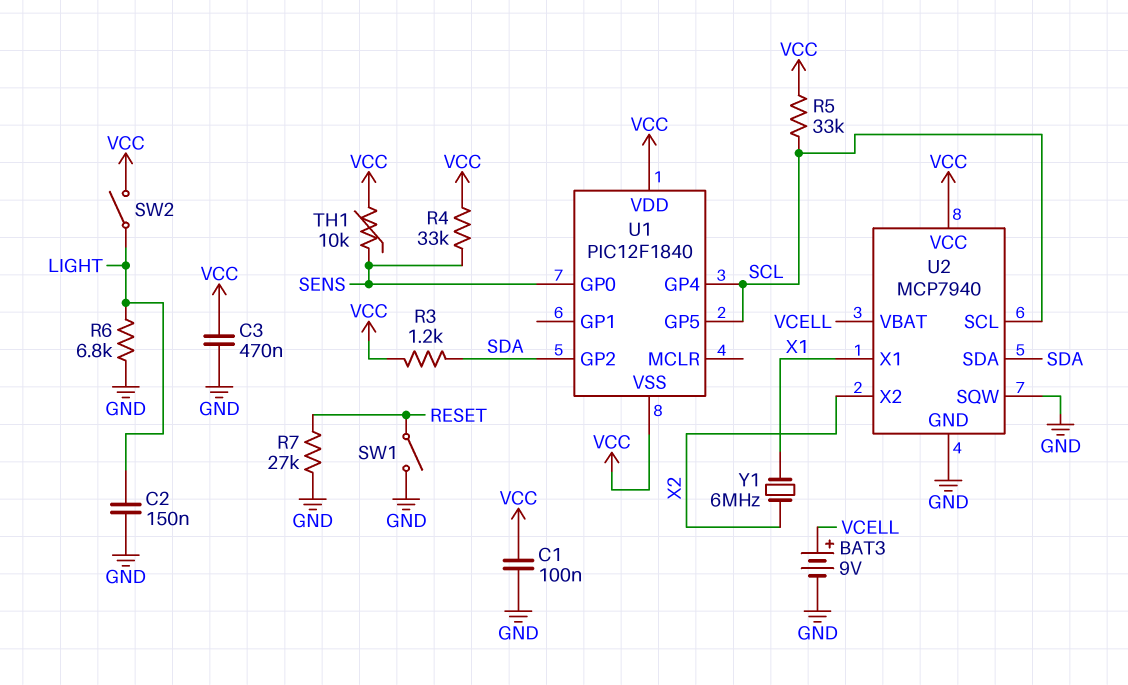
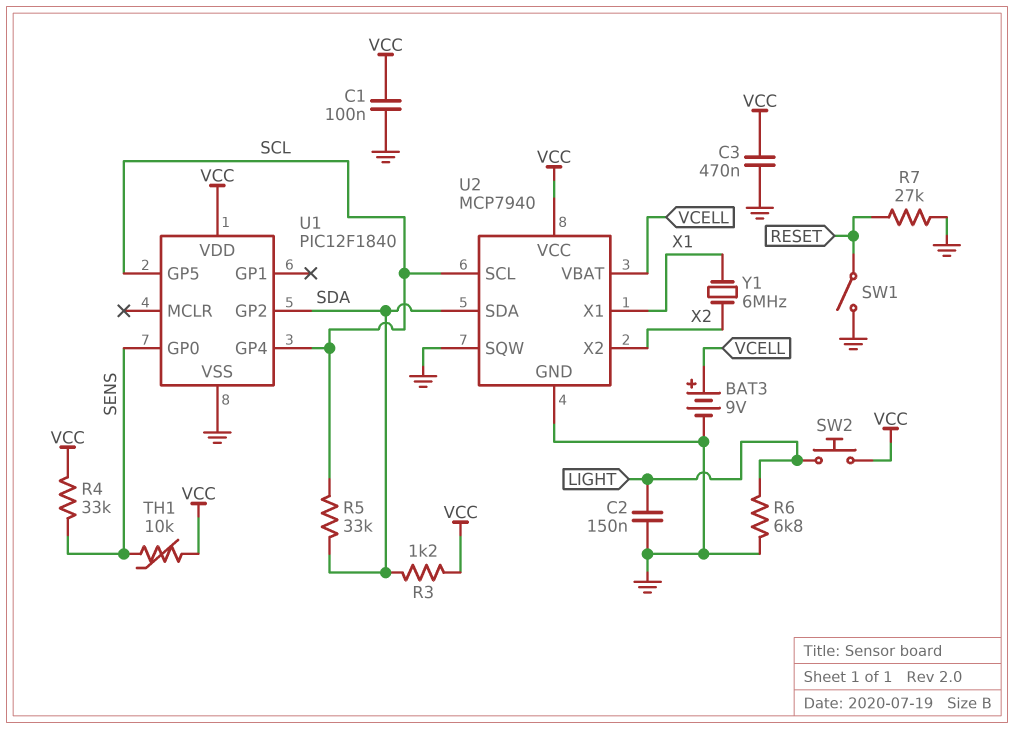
R5: 33k (SCL, VCC) -> 33k (SCL, SDA)
SW2: switch (LIGHT, VCC) -> button (LIGHT, VCC)
U1 pin VSS: VCC -> GND

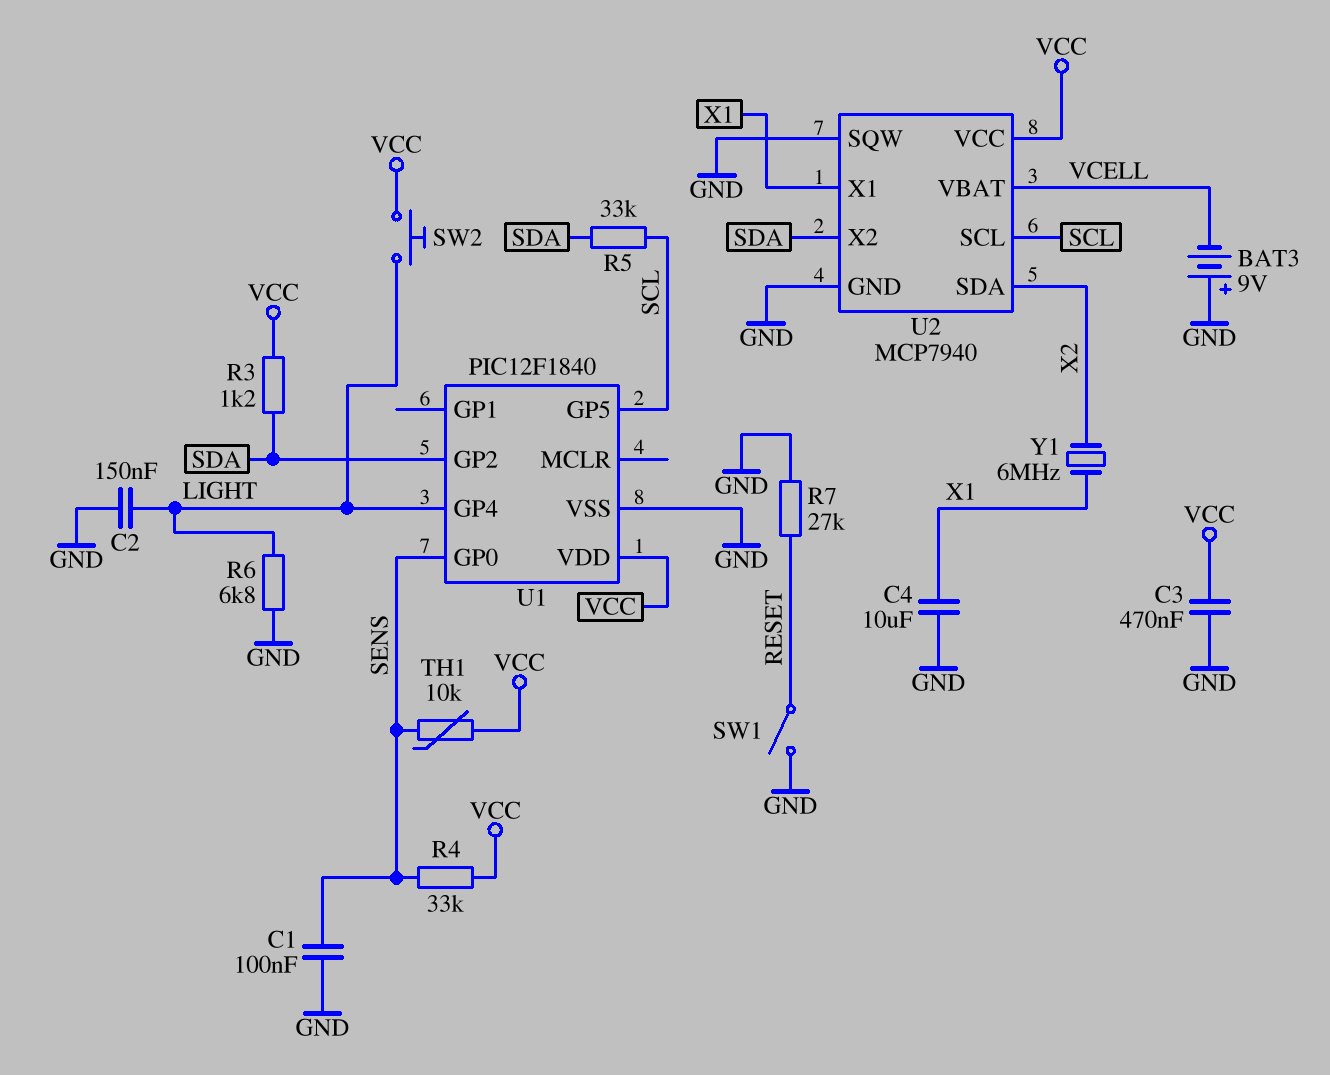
BAT3: 9V (plus VCELL, minus GND) -> 9V (plus GND, minus VCELL)
C1: 100nF (GND, VCC) -> 100nF (GND, SENS)
C4: none -> 10uF (GND, X1)
U1 pin GP4: SCL -> LIGHT
U2 pin SDA: SDA -> X2
U2 pin X2: X2 -> SDA

